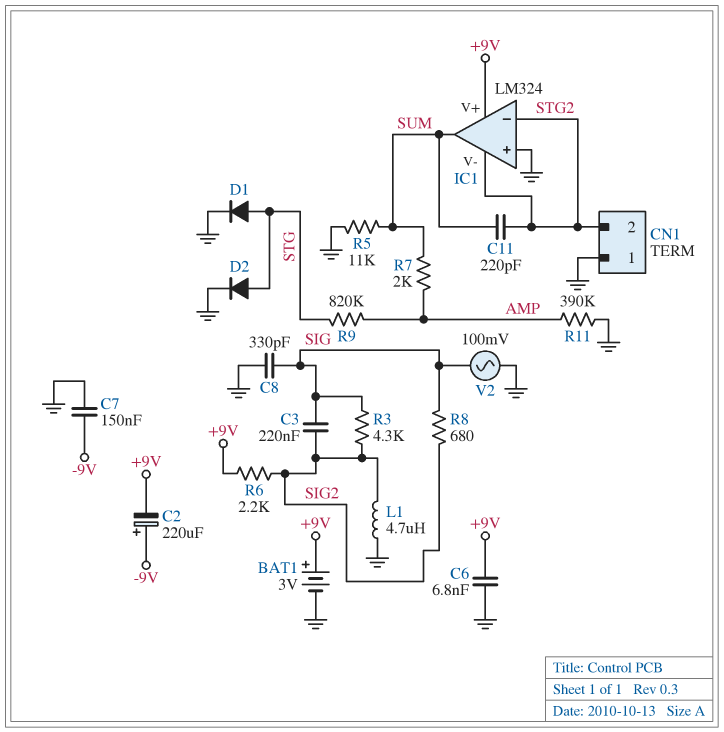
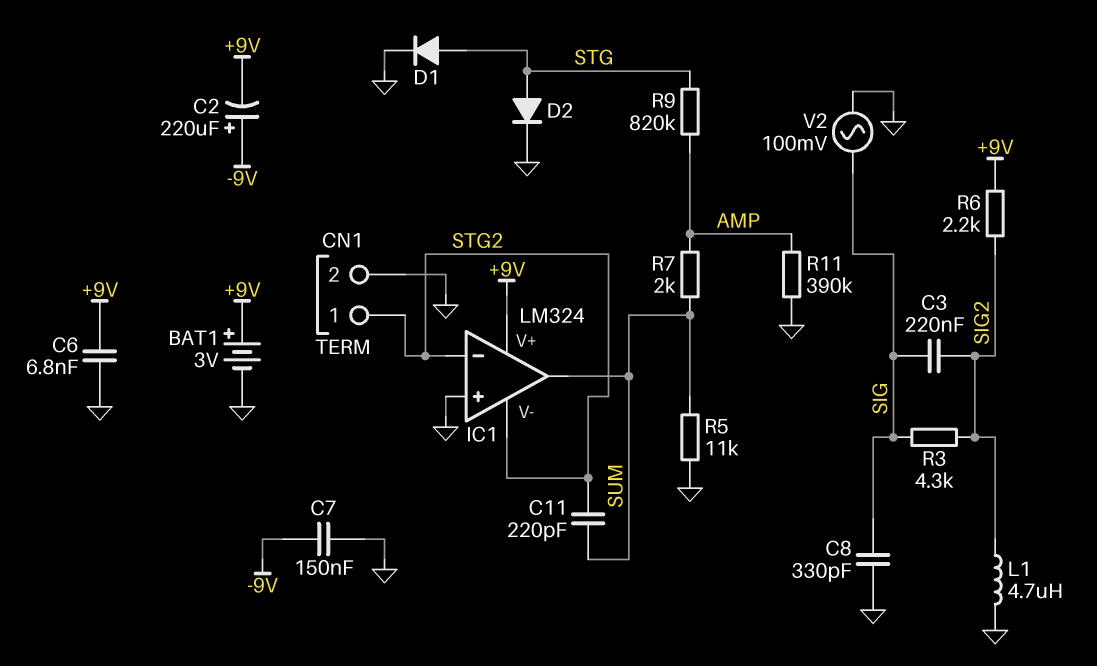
CN1 pin 1: GND -> STG2
CN1 pin 2: STG2 -> GND
R8: 680 (SIG, SIG2) -> none

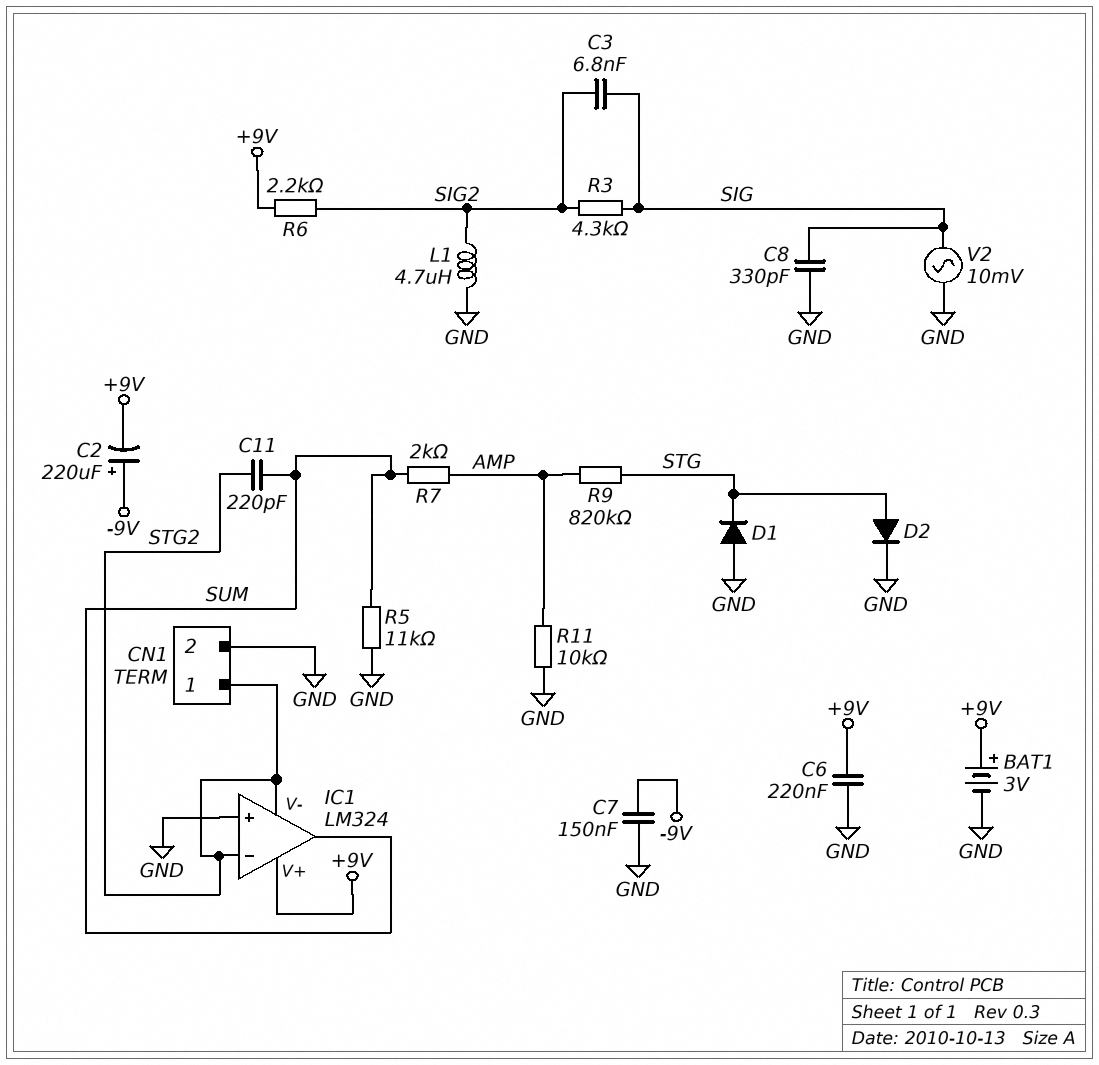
C3: 220nF (SIG, SIG2) -> 6.8nF (SIG, SIG2)
C6: 6.8nF (+9V, GND) -> 220nF (+9V, GND)
D1: diode (A STG, K GND) -> diode (A GND, K STG)
R11: 390k (AMP, GND) -> 10k (AMP, GND)
V2: AC 100mV (GND, SIG) -> AC 10mV (GND, SIG)

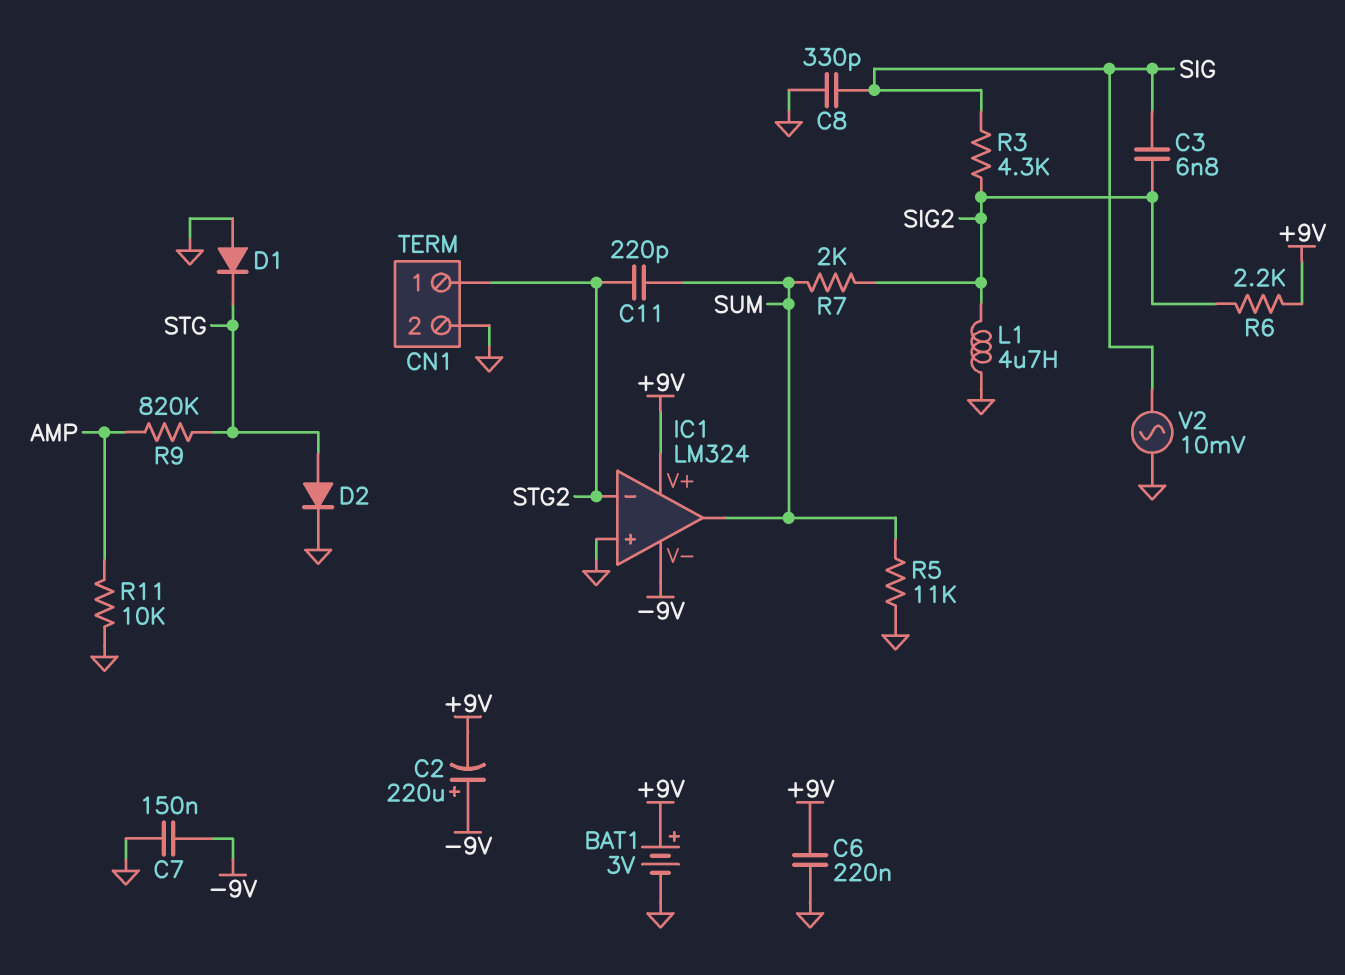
IC1 pin V-: STG2 -> -9V
R7: 2k (AMP, SUM) -> 2k (SIG2, SUM)

